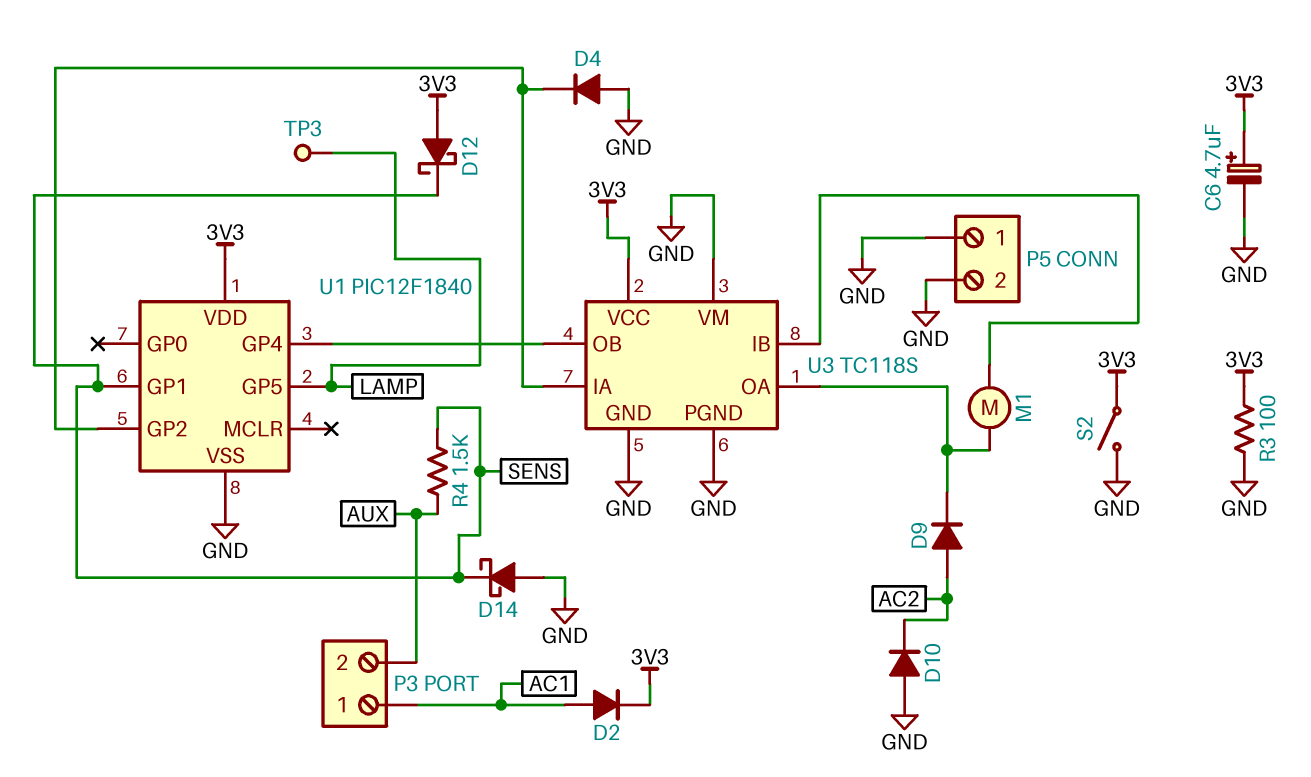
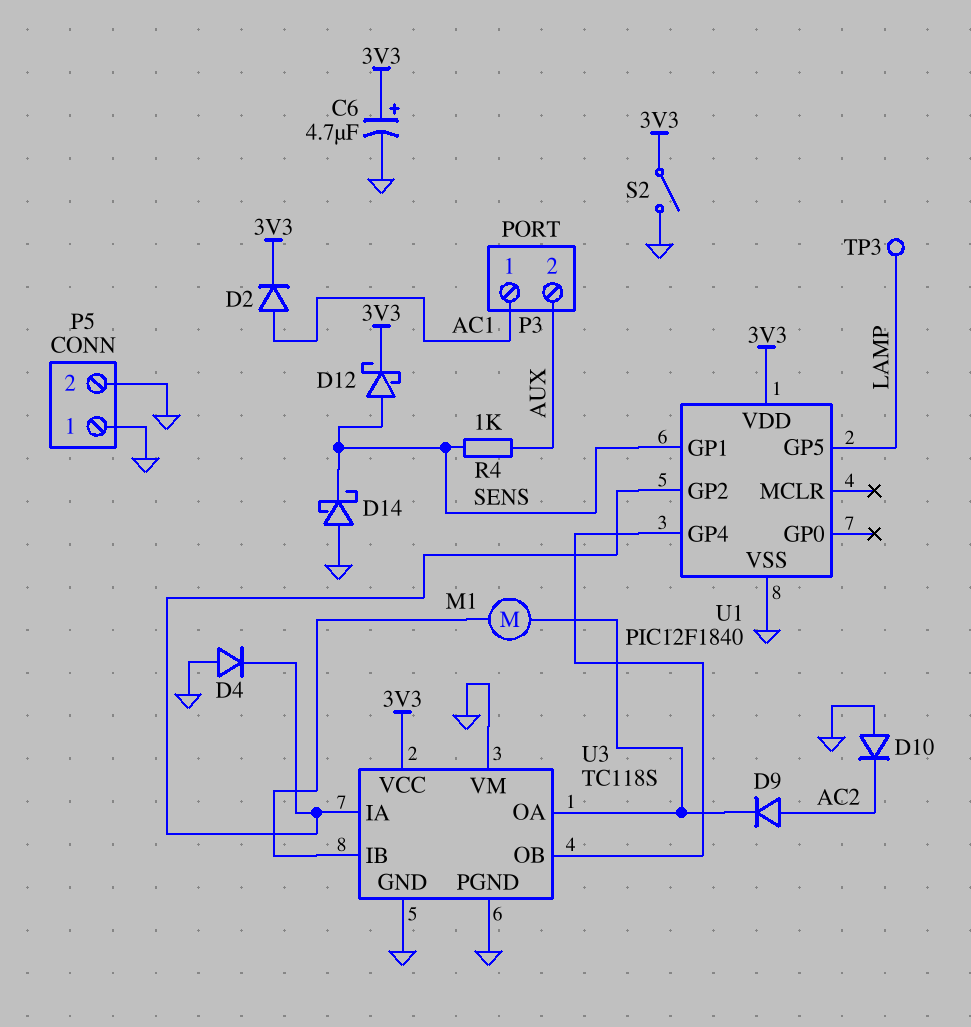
D12: schottky (A 3V3, K SENS) -> schottky (A SENS, K 3V3)
R3: 100 (3V3, GND) -> none
R4: 1.5k (AUX, SENS) -> 1k (AUX, SENS)

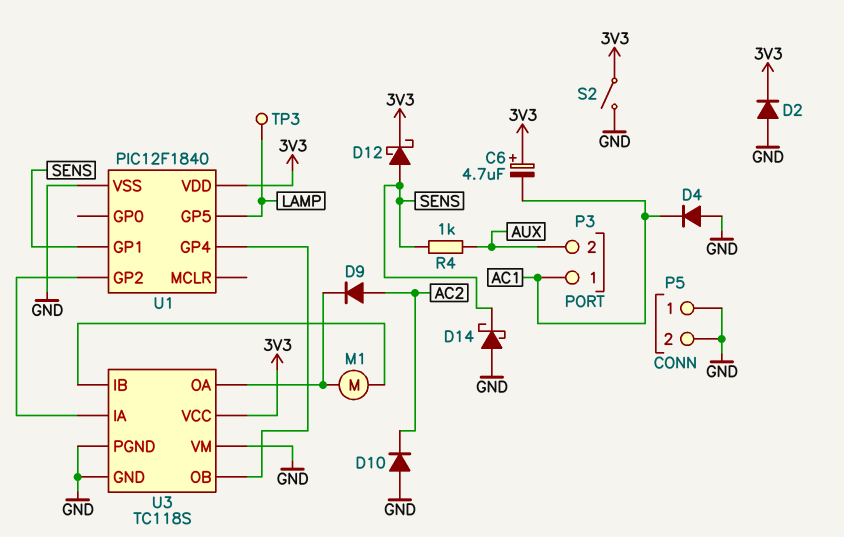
C6: 4.7uF (plus 3V3, minus GND) -> 4.7uF (plus 3V3, minus AC1)
D2: diode (A AC1, K 3V3) -> diode (A GND, K 3V3)
D4: diode (A GND, K U1/GP2) -> diode (A GND, K AC1)

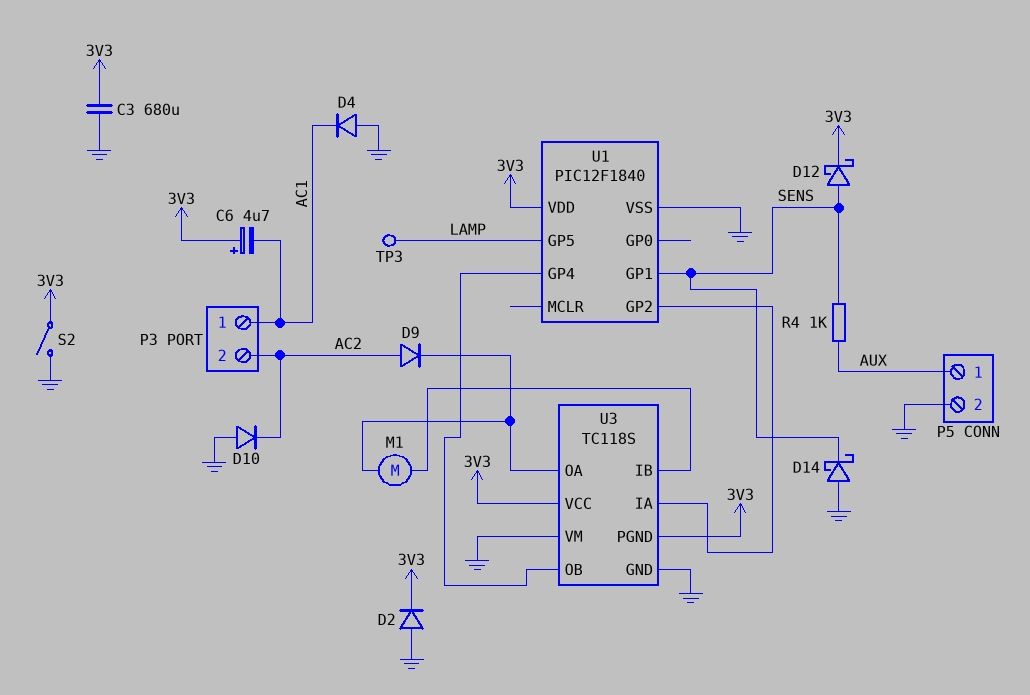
C3: none -> 680uF (3V3, GND)
P3 pin 2: AUX -> AC2
P5 pin 1: GND -> AUX
U3 pin PGND: GND -> 3V3

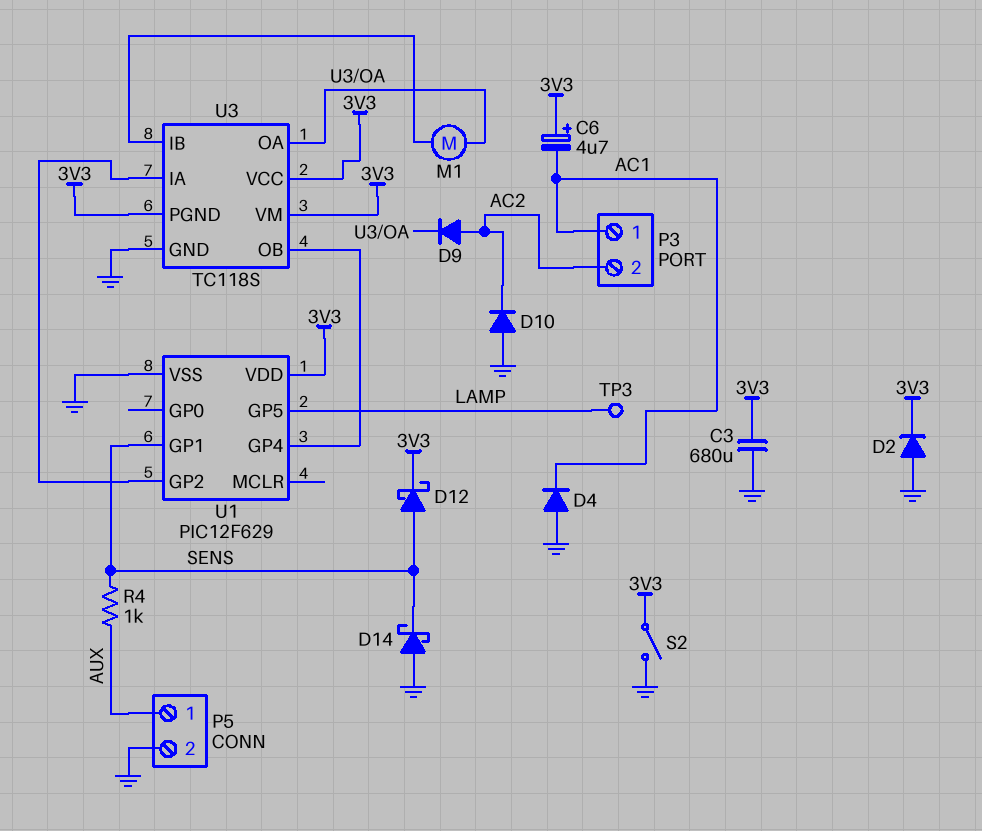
U1: PIC12F1840 -> PIC12F629
U3 pin VM: GND -> 3V3

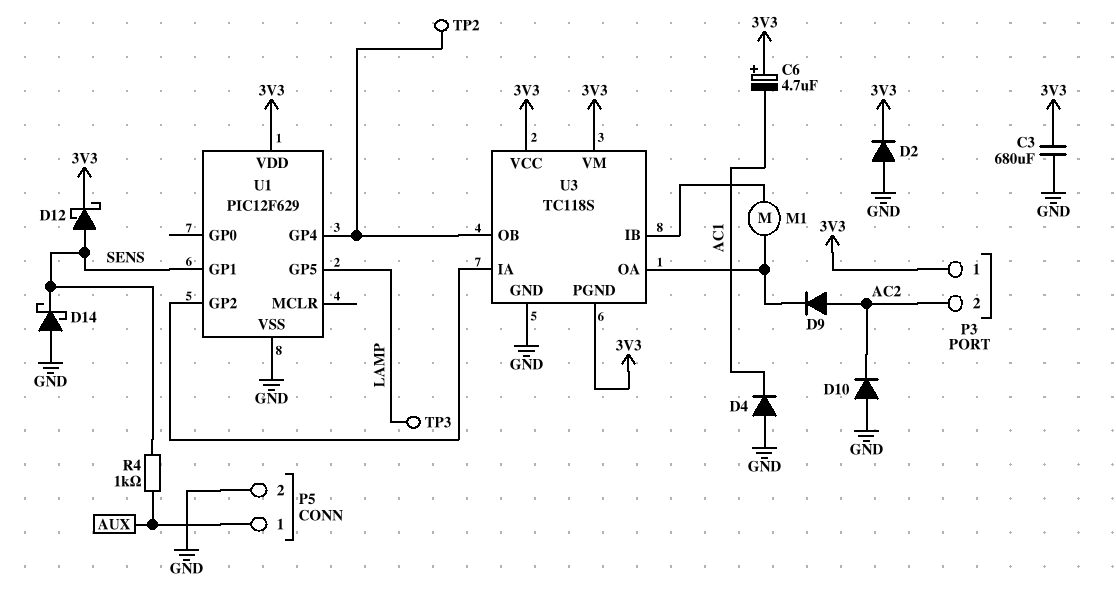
P3 pin 1: AC1 -> 3V3
S2: switch (3V3, GND) -> none
TP2: none -> test point (U1/GP4)

